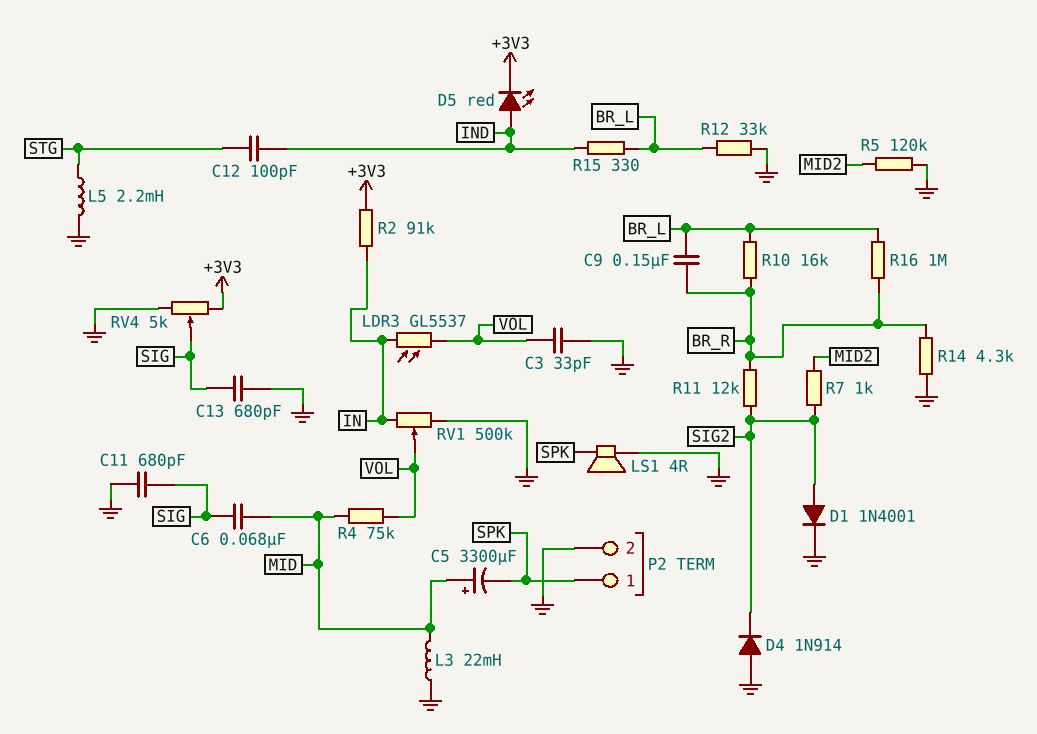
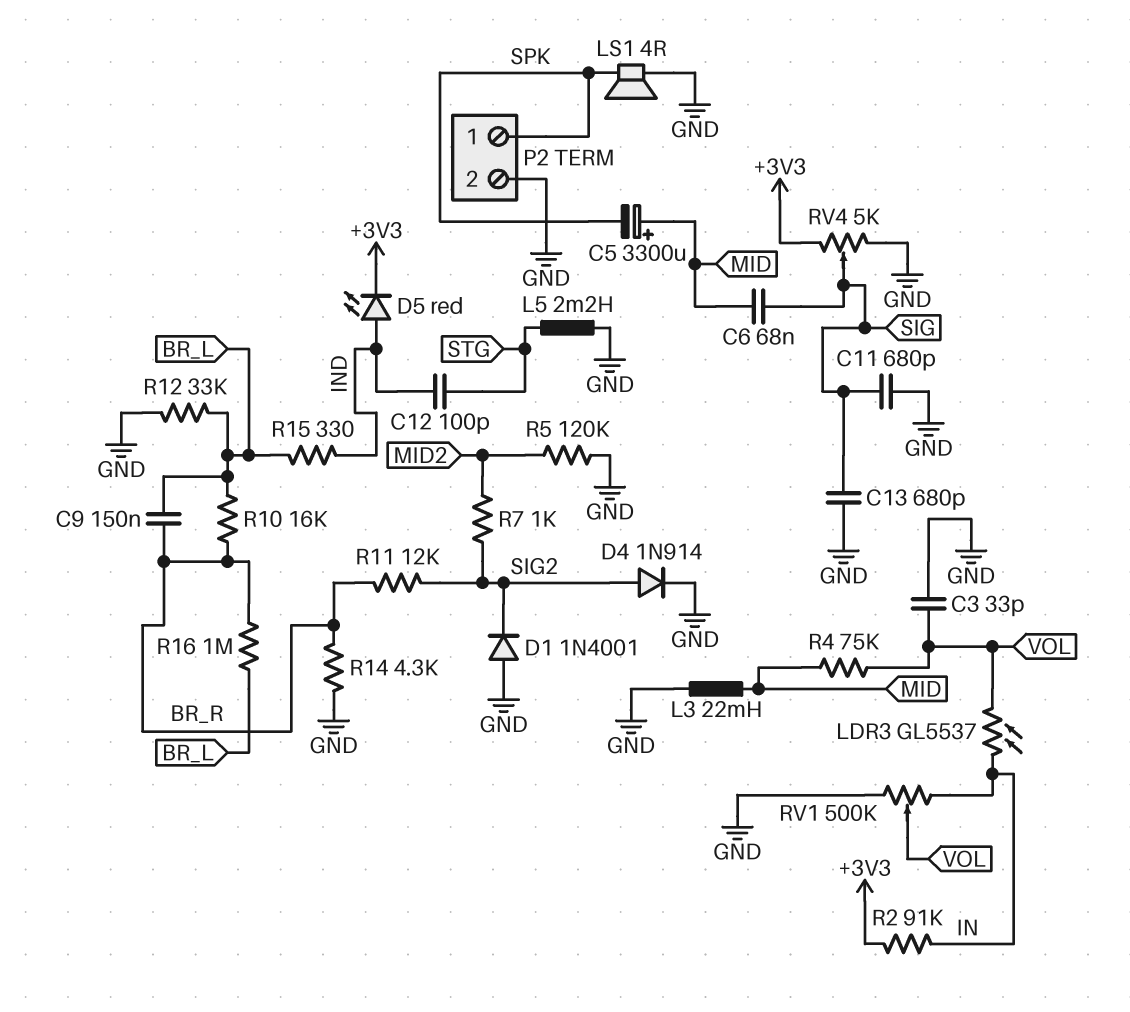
D1: diode 1N4001 (A SIG2, K GND) -> diode 1N4001 (A GND, K SIG2)
D4: diode 1N914 (A GND, K SIG2) -> diode 1N914 (A SIG2, K GND)

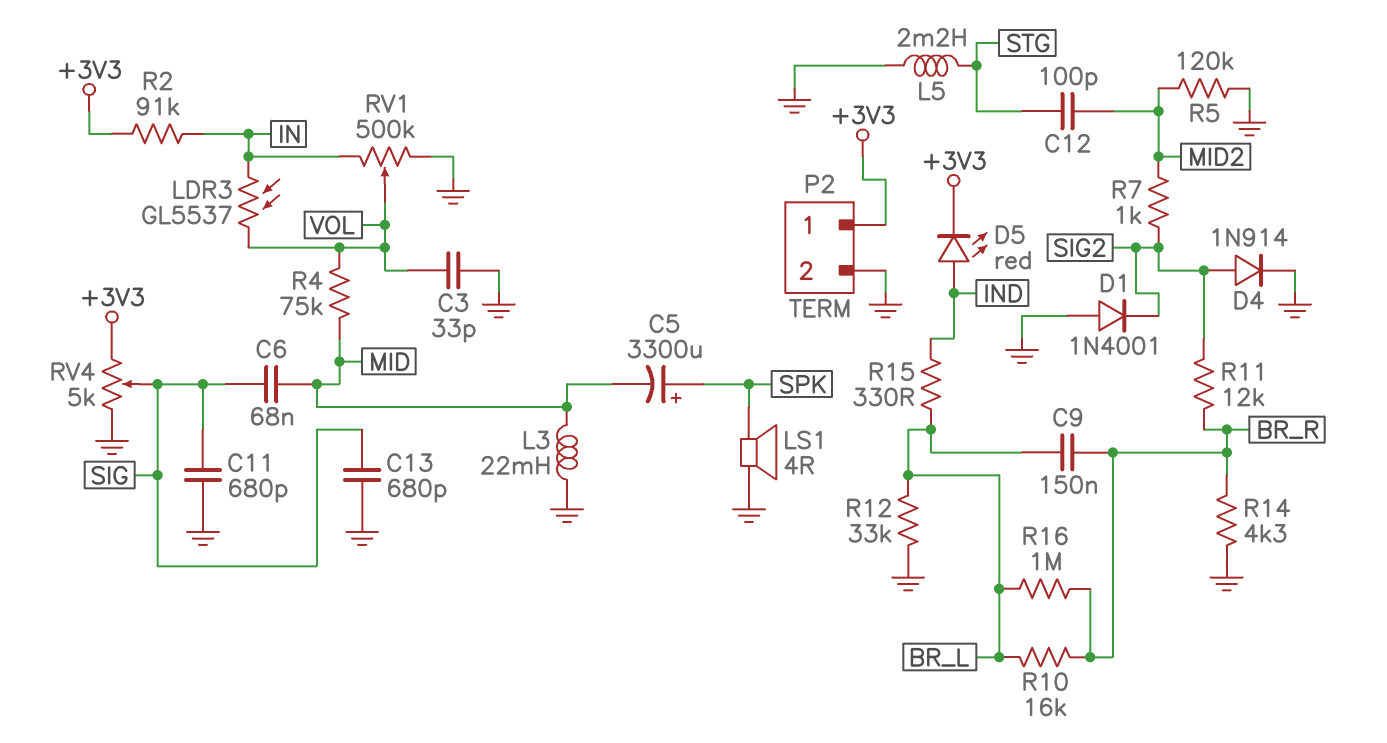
C5: 3300uF (plus MID, minus SPK) -> 3300uF (plus SPK, minus MID)
C12: 100pF (IND, STG) -> 100pF (MID2, STG)
P2 pin 1: SPK -> +3V3

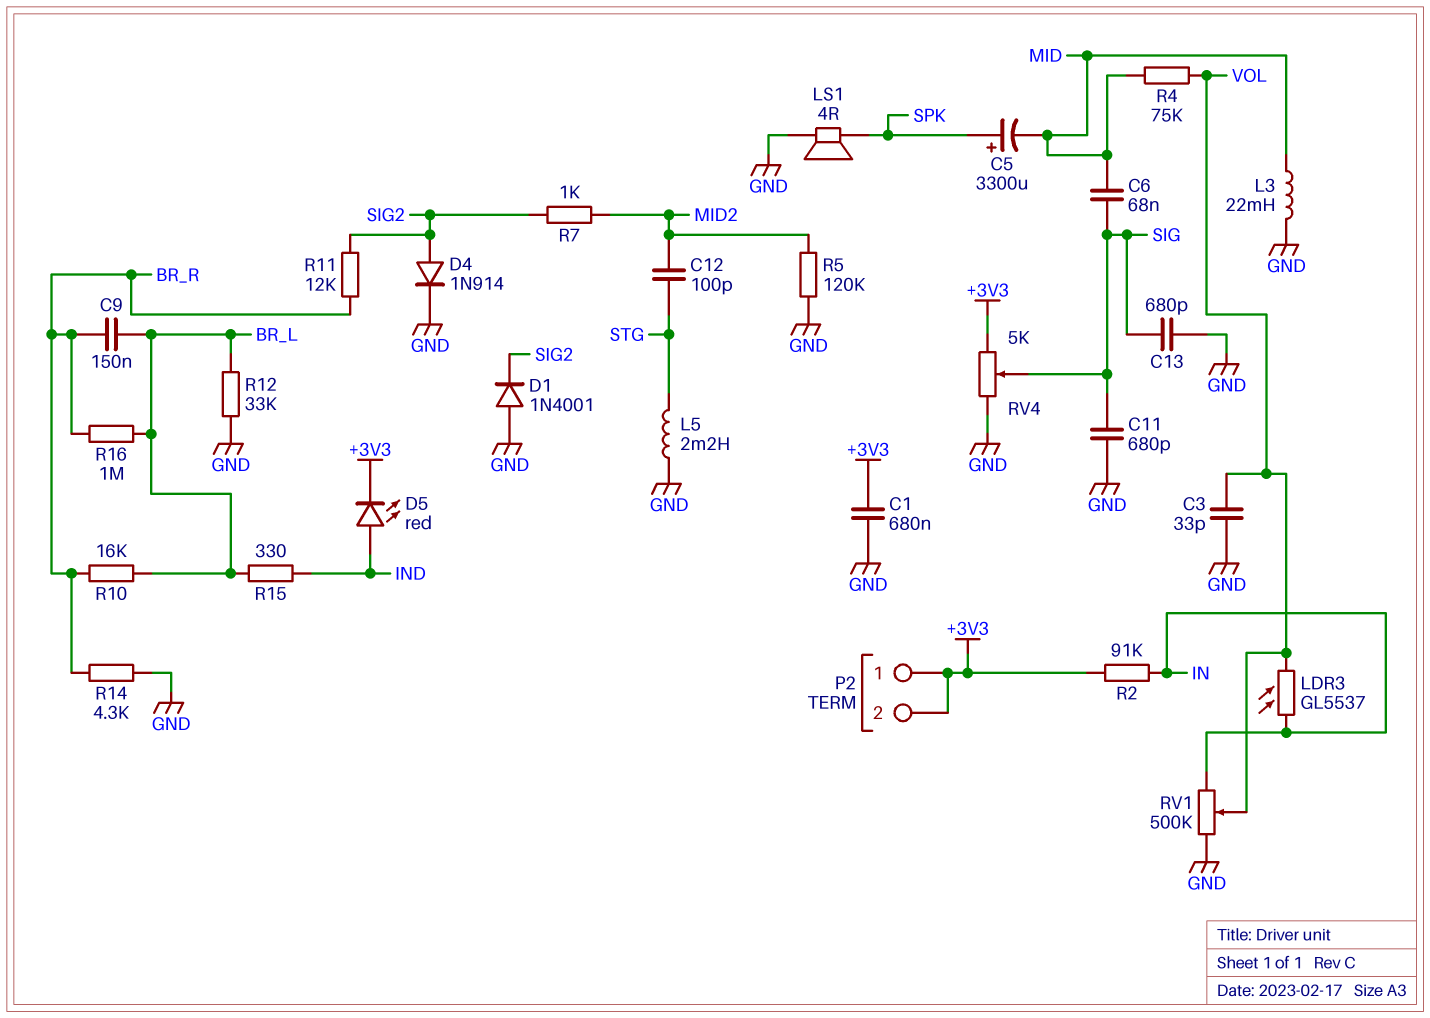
C1: none -> 680nF (+3V3, GND)
P2 pin 2: GND -> +3V3

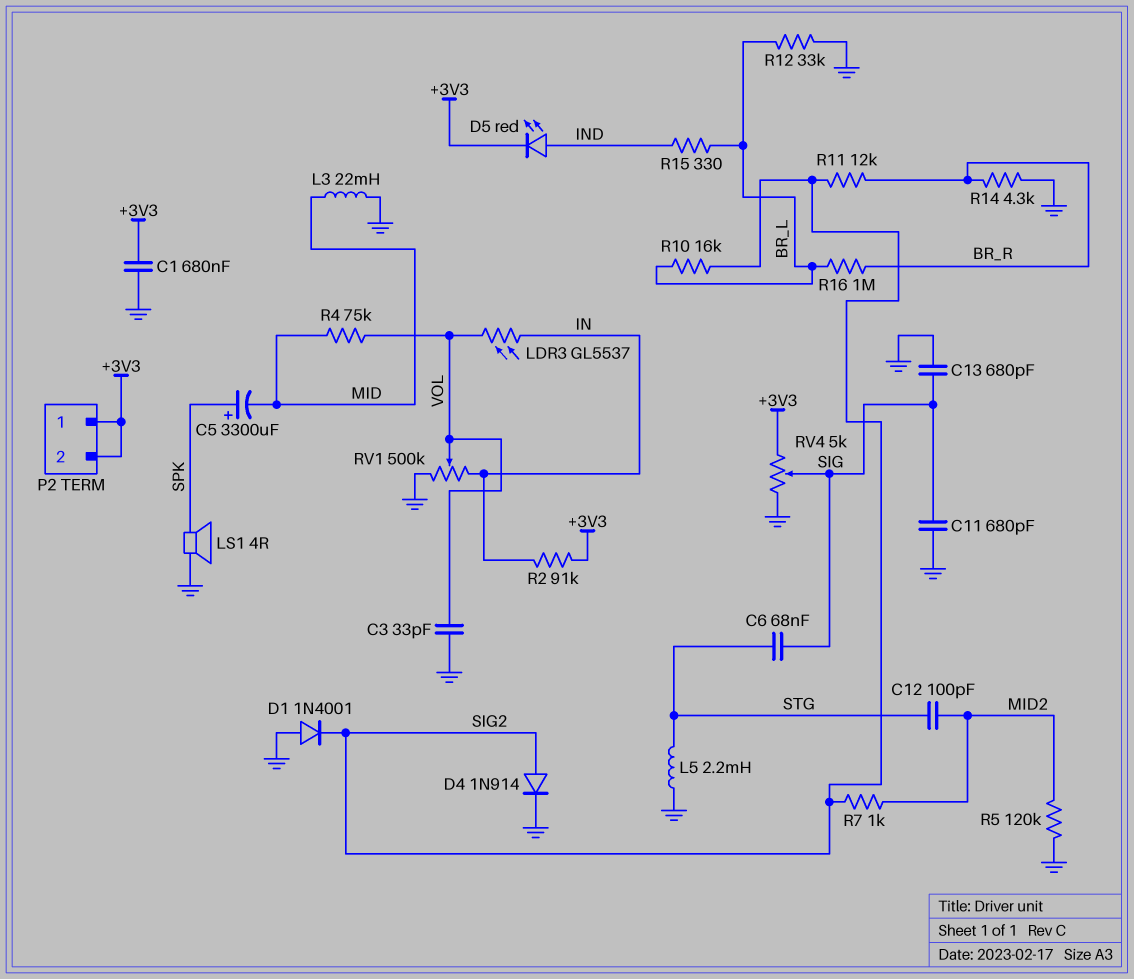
C6: 68nF (MID, SIG) -> 68nF (SIG, STG)
C9: 150nF (BR_L, BR_R) -> none
R10: 16k (BR_L, BR_R) -> 16k (BR_L, SIG2)

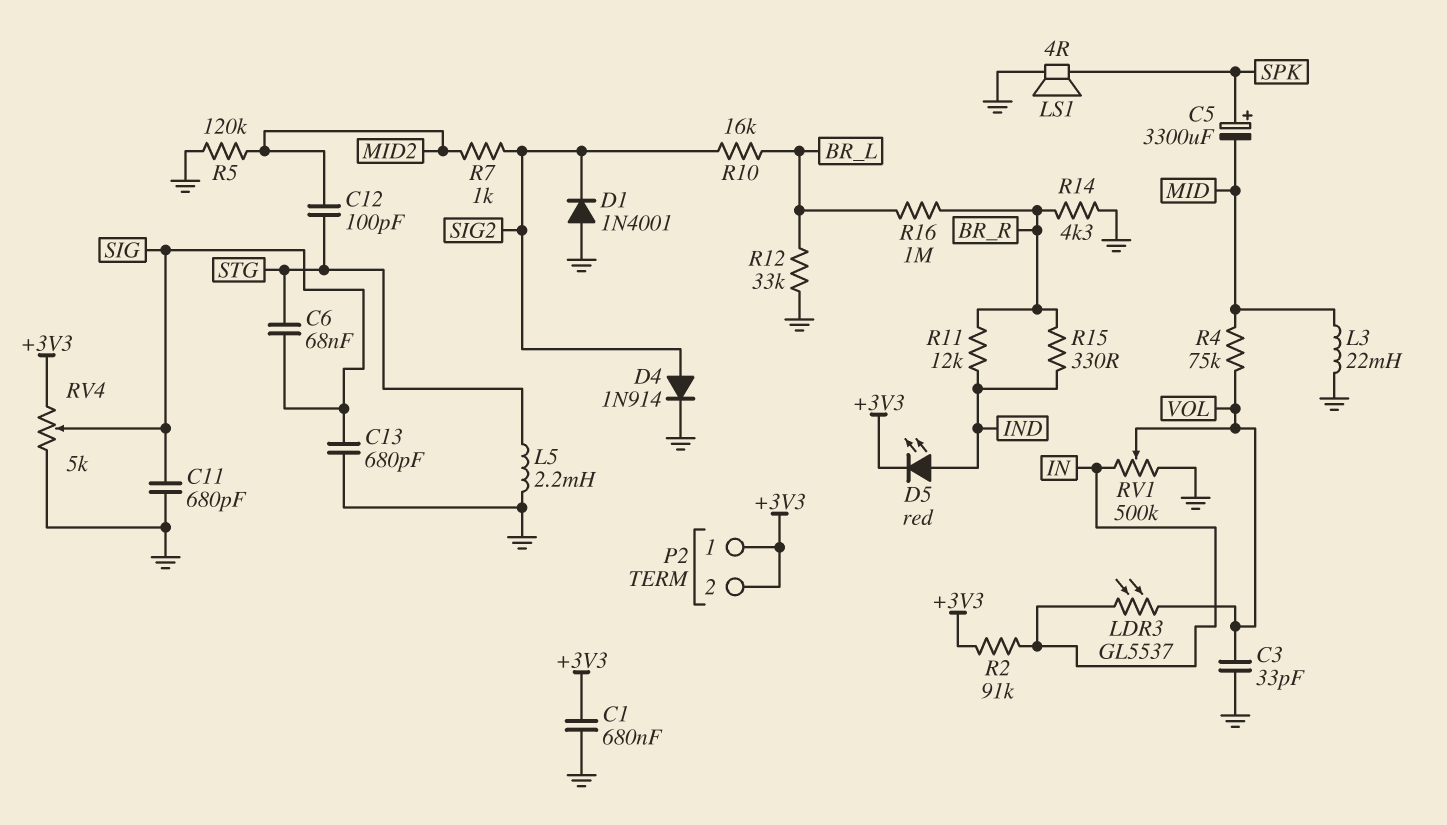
R11: 12k (BR_R, SIG2) -> 12k (BR_R, IND)
R15: 330 (BR_L, IND) -> 330 (BR_R, IND)

